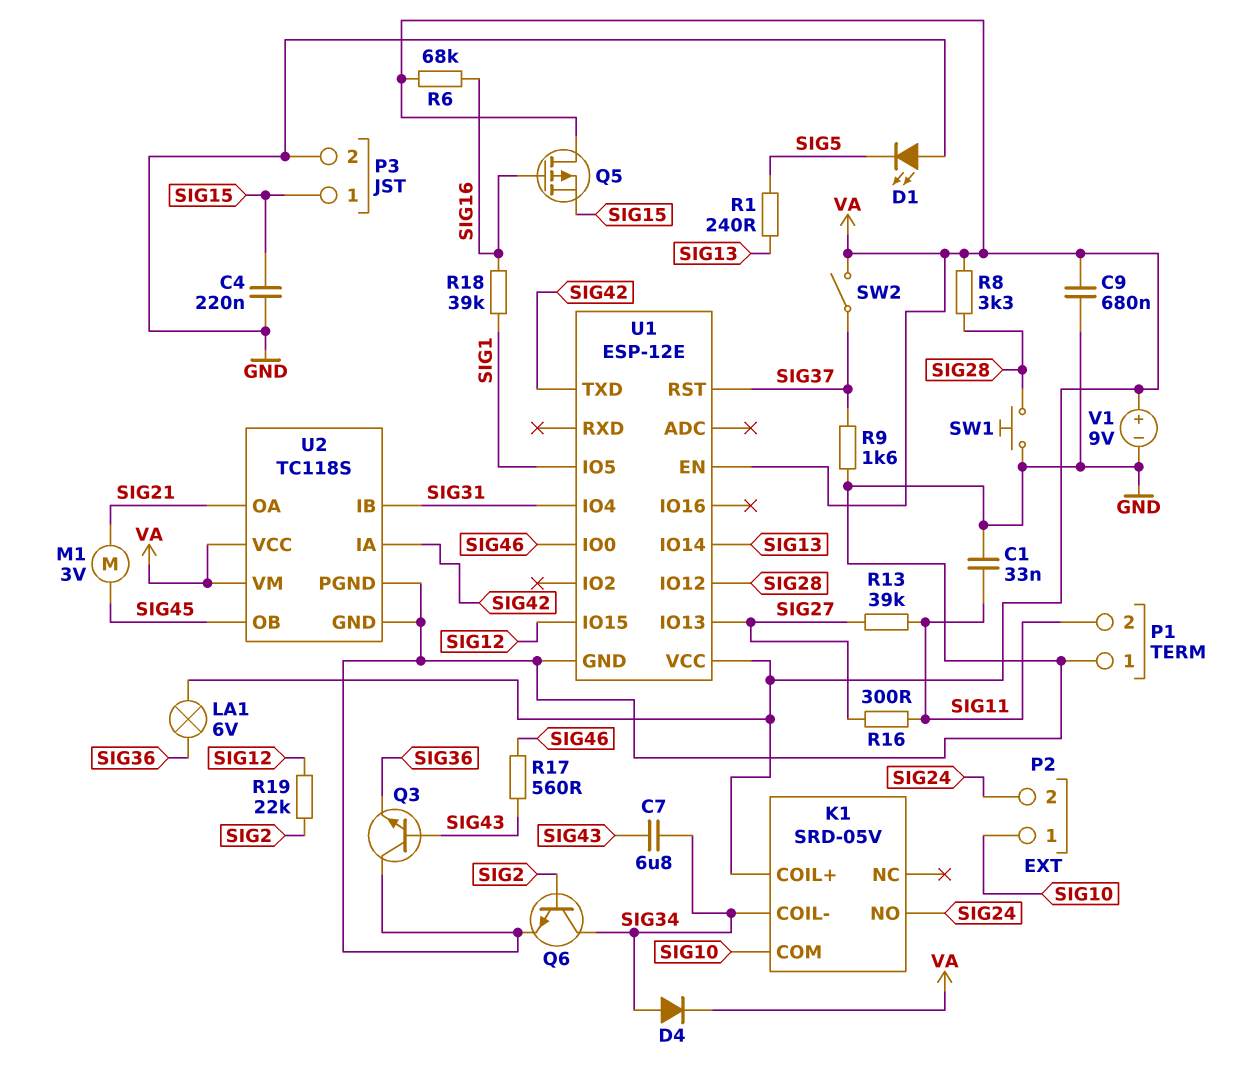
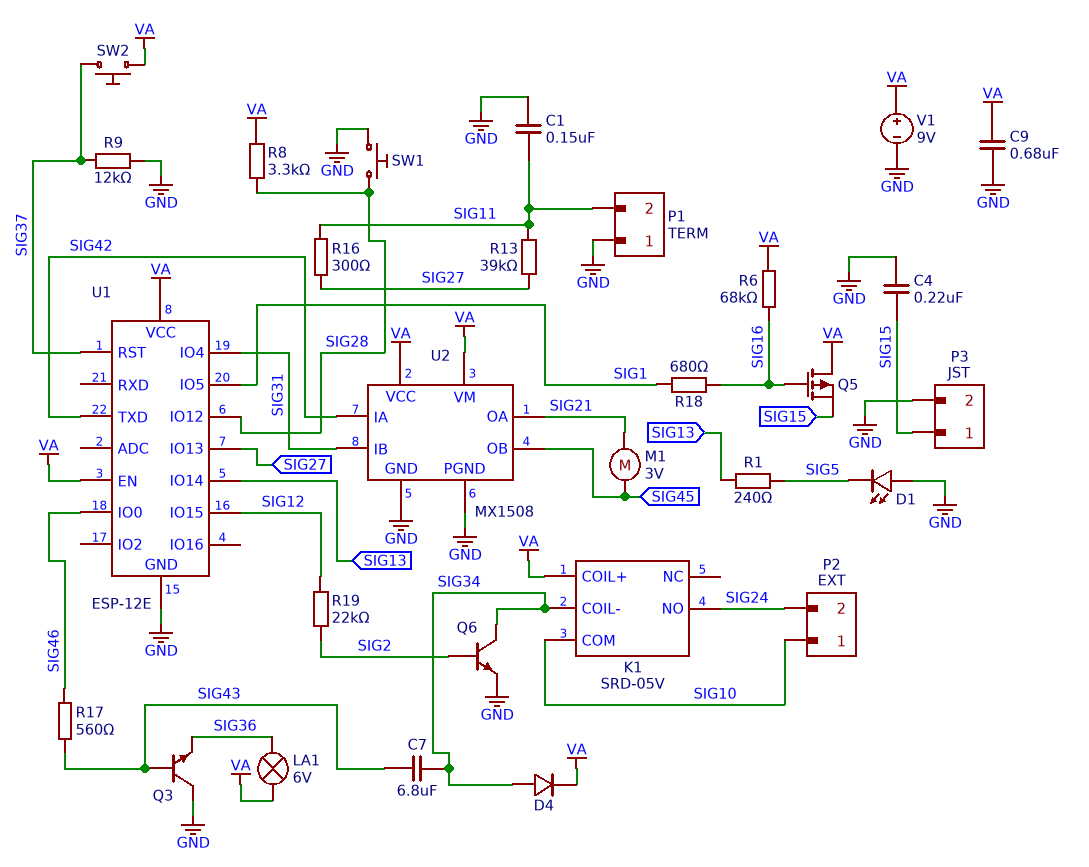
C1: 33nF (GND, SIG11) -> 150nF (GND, SIG11)
R9: 1.6k (GND, SIG37) -> 12k (GND, SIG37)
R18: 39k (SIG1, SIG16) -> 680 (SIG1, SIG16)
SW2: switch (SIG37, VA) -> button (SIG37, VA)
U2: TC118S -> MX1508

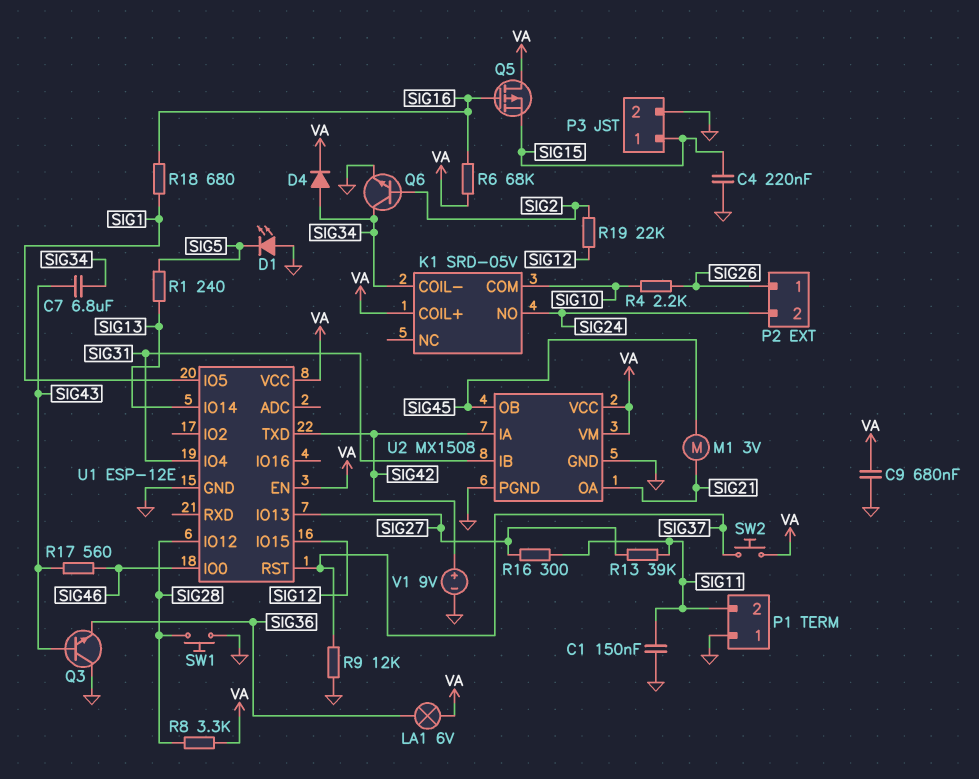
P2 pin 1: SIG10 -> SIG26
R4: none -> 2.2k (SIG10, SIG26)
V1: 9V (plus VA, minus GND) -> 9V (plus SIG42, minus GND)

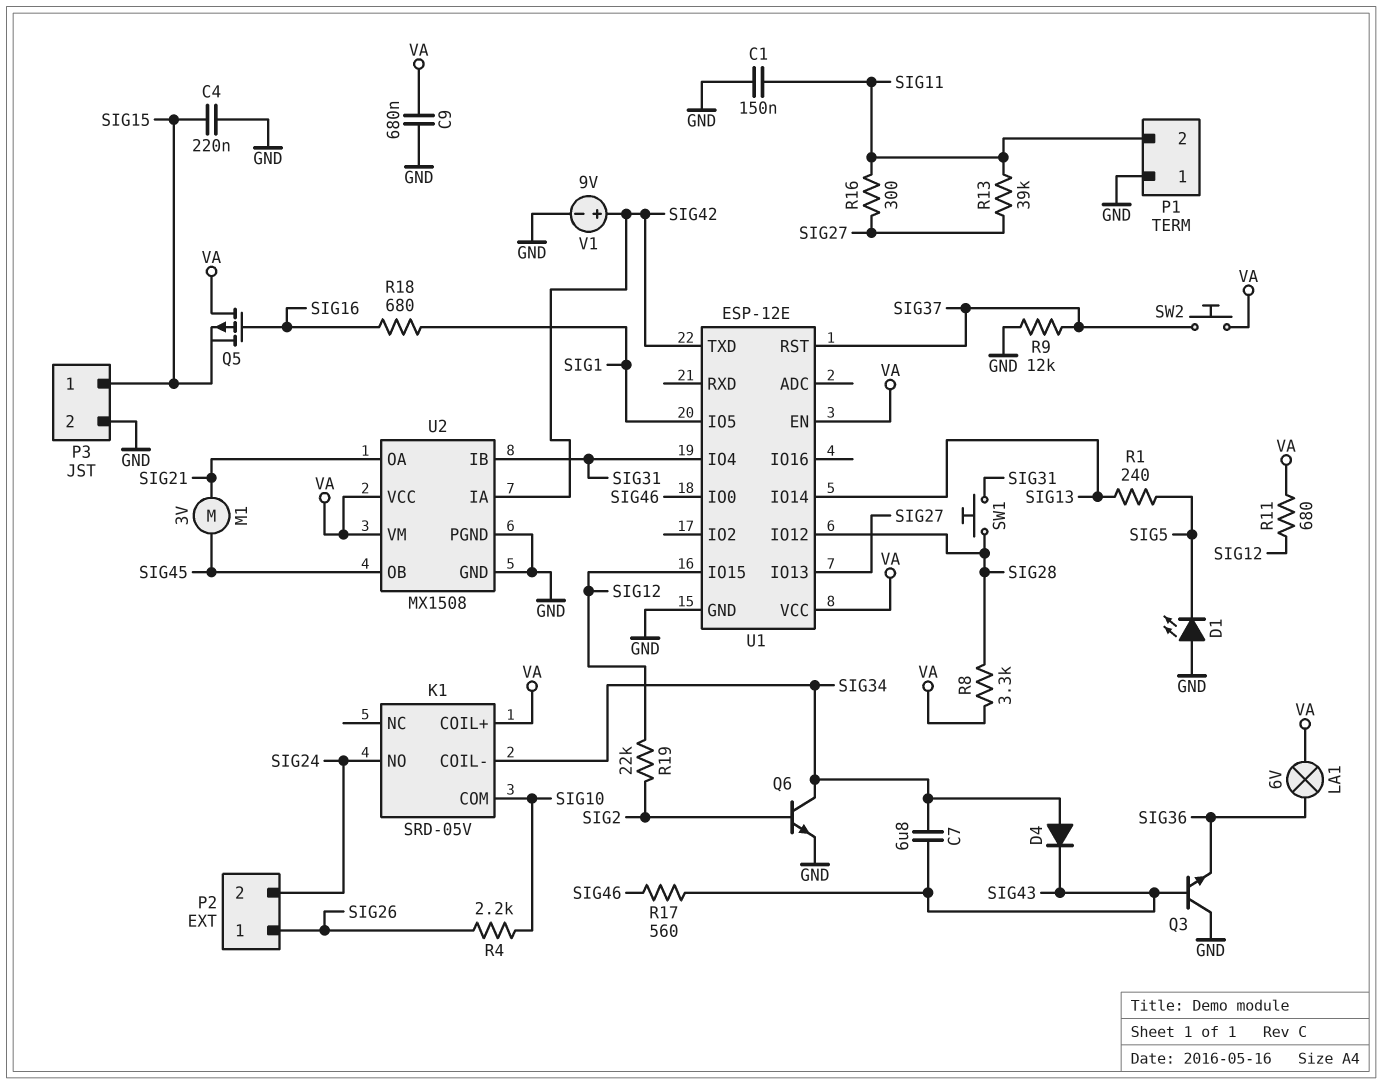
D4: diode (A SIG34, K VA) -> diode (A SIG34, K SIG43)
R6: 68k (SIG16, VA) -> none
R11: none -> 680 (SIG12, VA)
SW1: button (GND, SIG28) -> button (SIG28, SIG31)

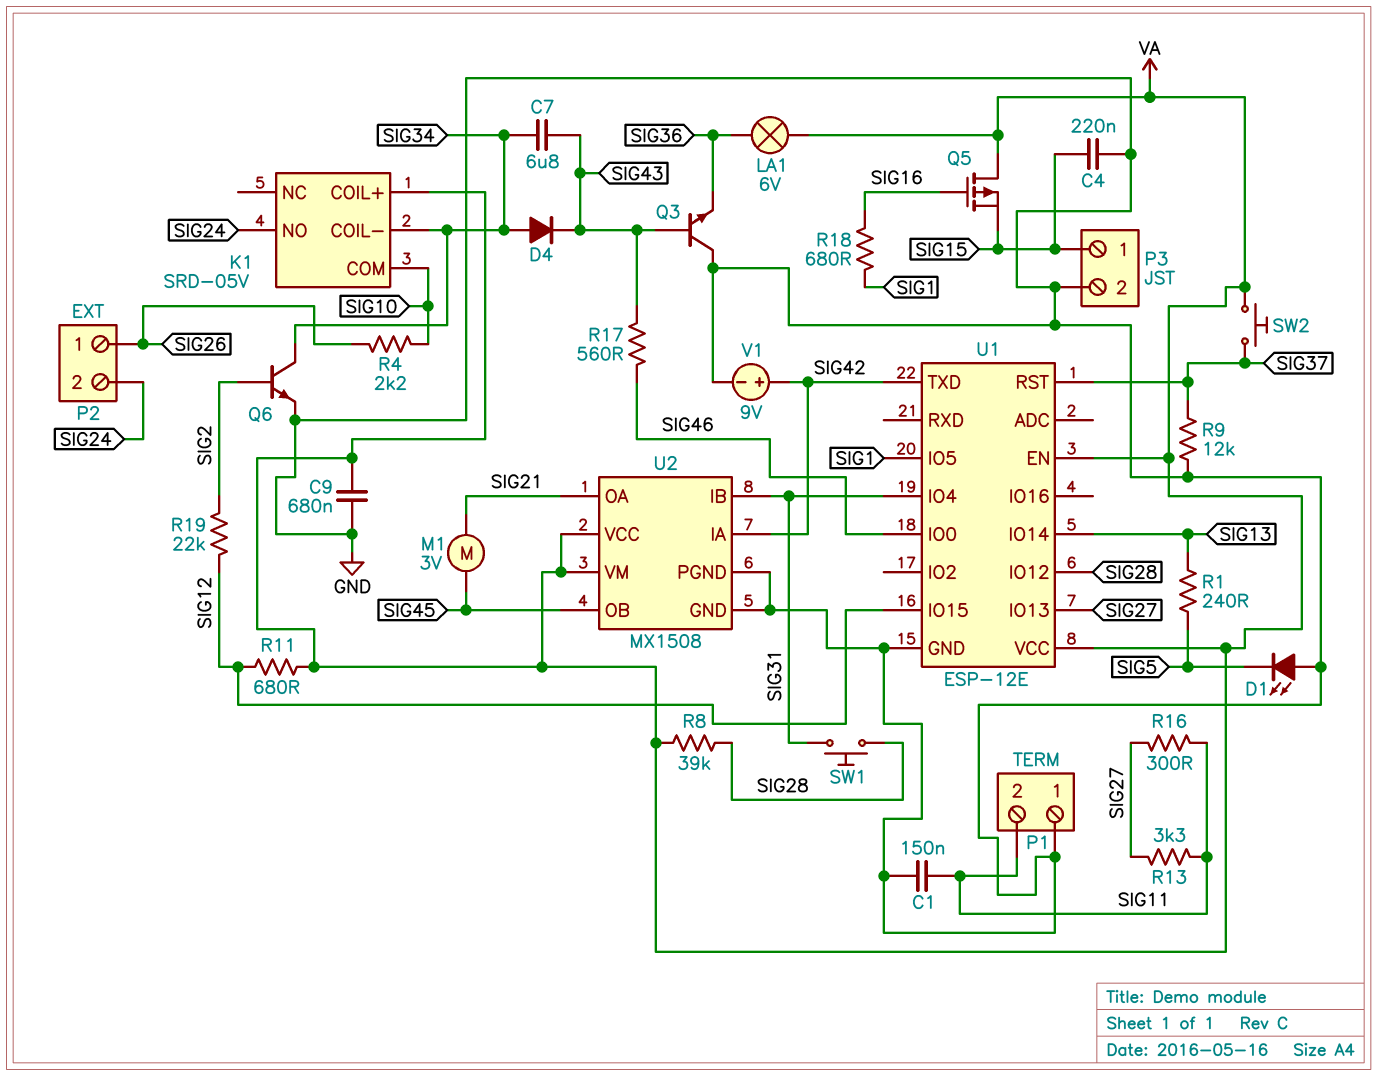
R8: 3.3k (SIG28, VA) -> 39k (SIG28, VA)
R13: 39k (SIG11, SIG27) -> 3.3k (SIG11, SIG27)

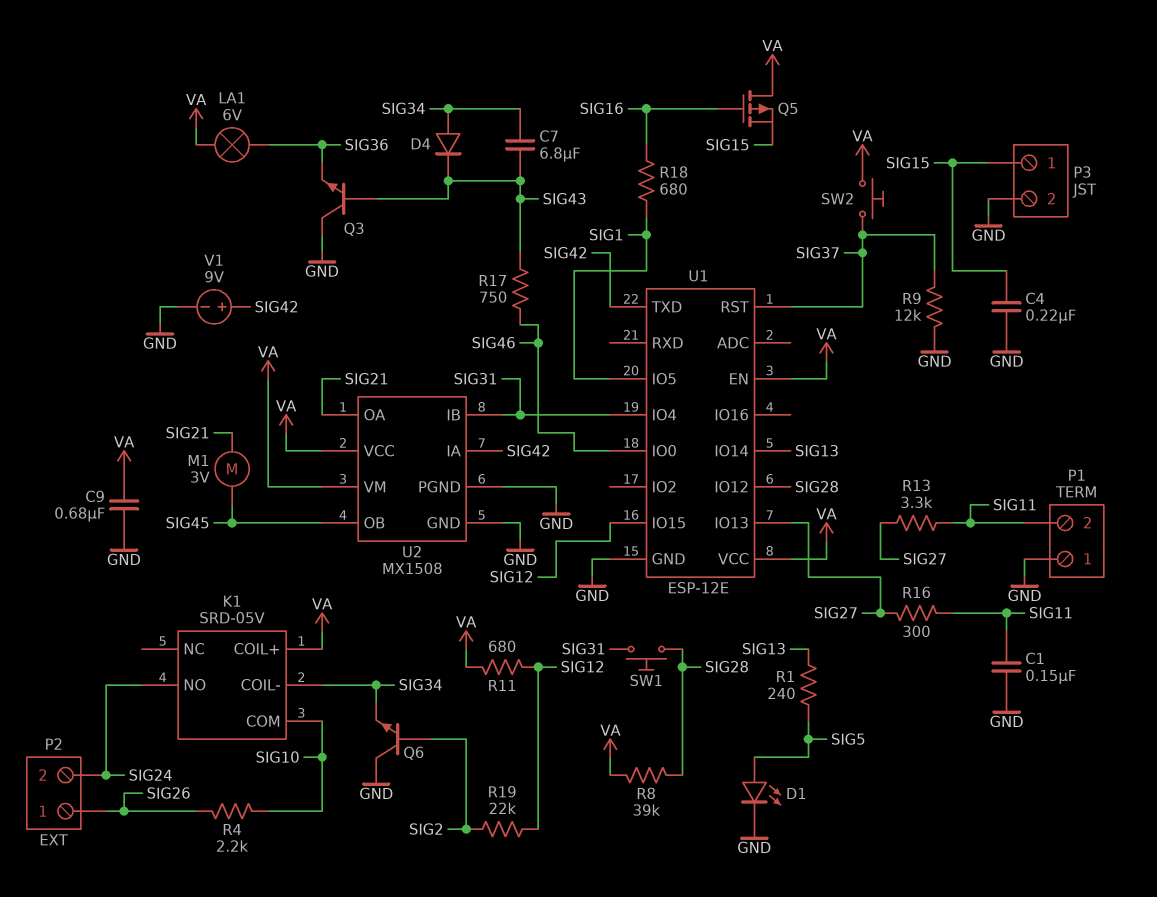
D1: LED (A GND, K SIG5) -> LED (A SIG5, K GND)
Q6: NPN (B SIG2, C SIG34, E GND) -> NPN (B SIG2, C GND, E SIG34)
R17: 560 (SIG43, SIG46) -> 750 (SIG43, SIG46)

